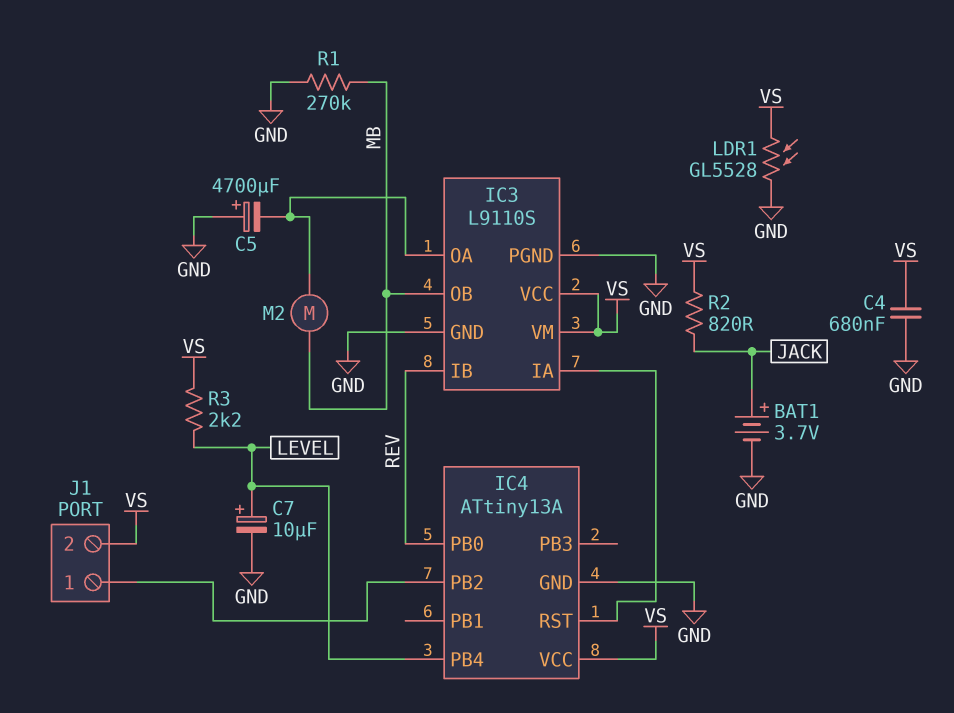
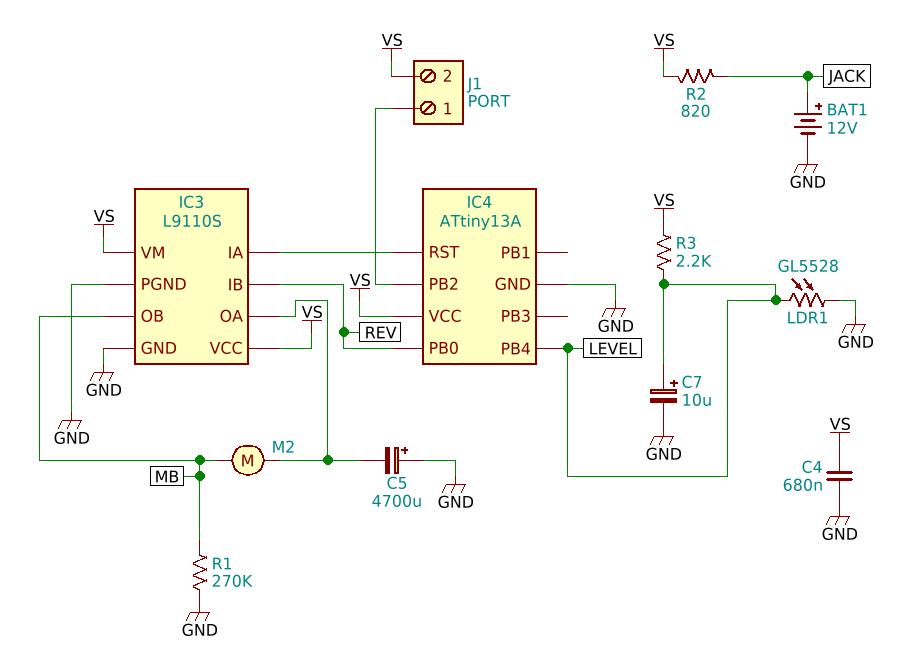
BAT1: 3.7V (plus JACK, minus GND) -> 12V (plus JACK, minus GND)
LDR1: GL5528 (GND, VS) -> GL5528 (GND, LEVEL)

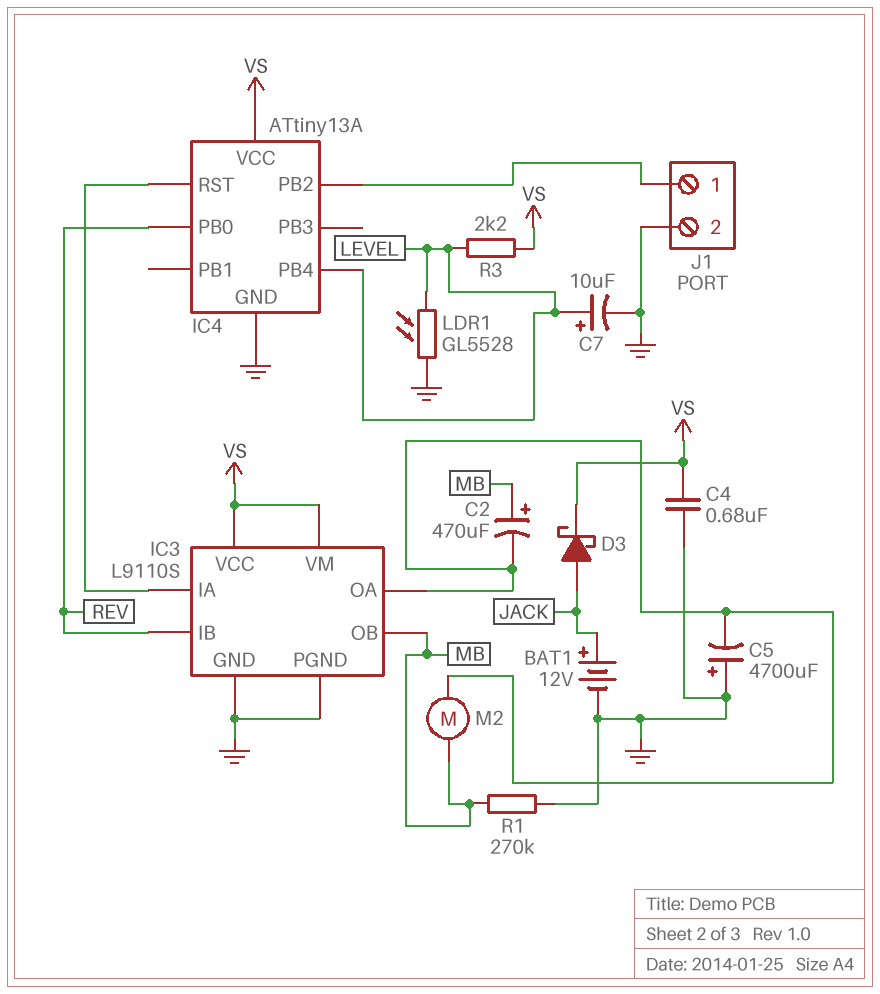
C2: none -> 470uF (plus MB, minus IC3/OA)
D3: none -> schottky (A JACK, K VS)
J1 pin 2: VS -> GND
R2: 820 (JACK, VS) -> none

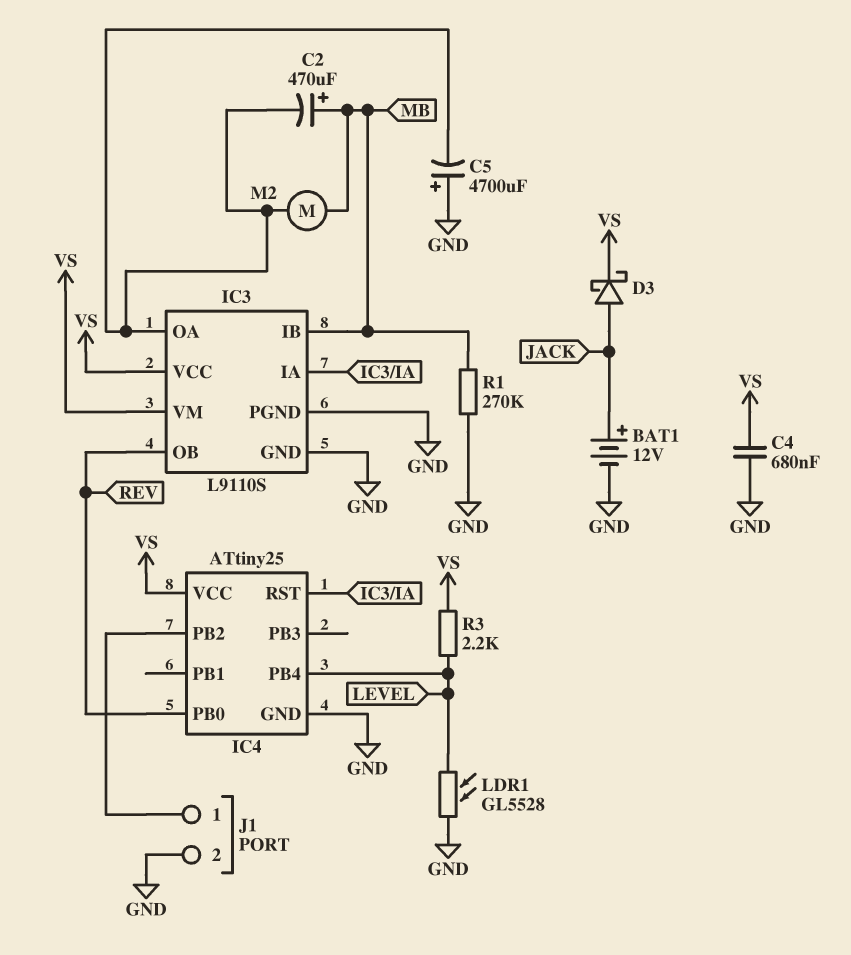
C7: 10uF (plus LEVEL, minus GND) -> none
IC3 pin IB: REV -> MB
IC3 pin OB: MB -> REV
IC4: ATtiny13A -> ATtiny25

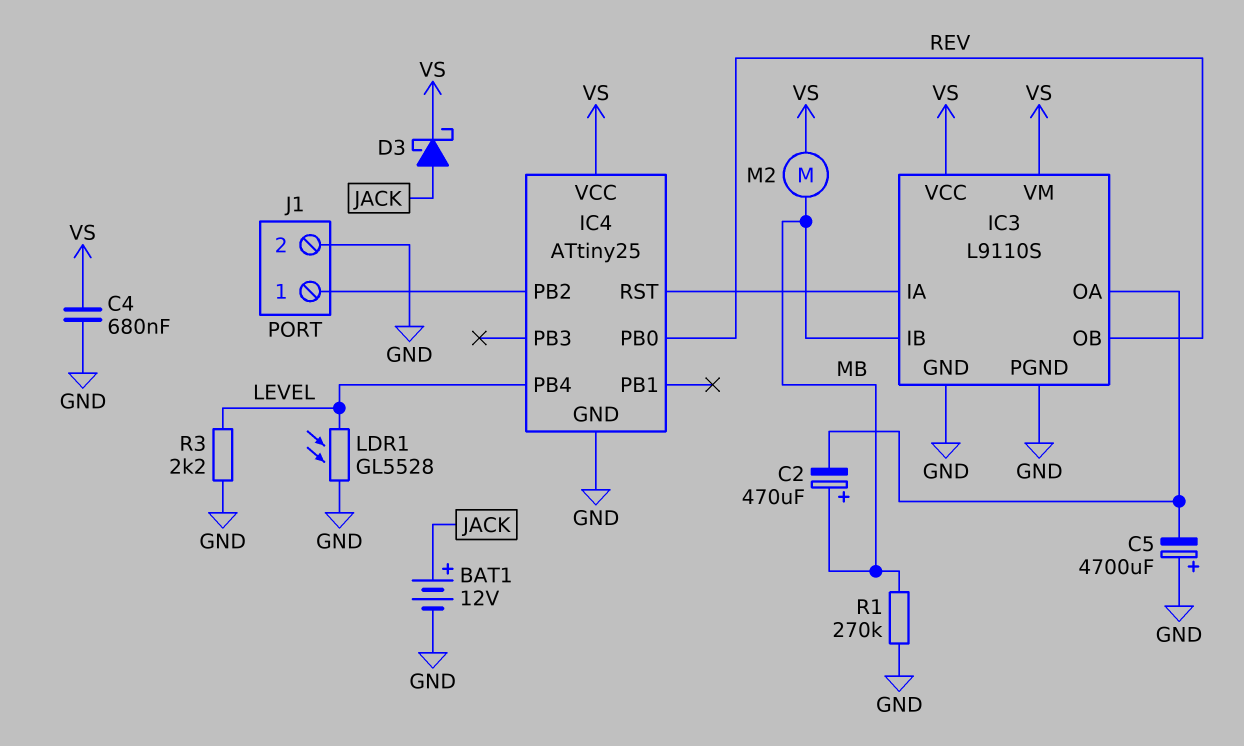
M2: motor (IC3/OA, MB) -> motor (MB, VS)
R3: 2.2k (LEVEL, VS) -> 2.2k (GND, LEVEL)

